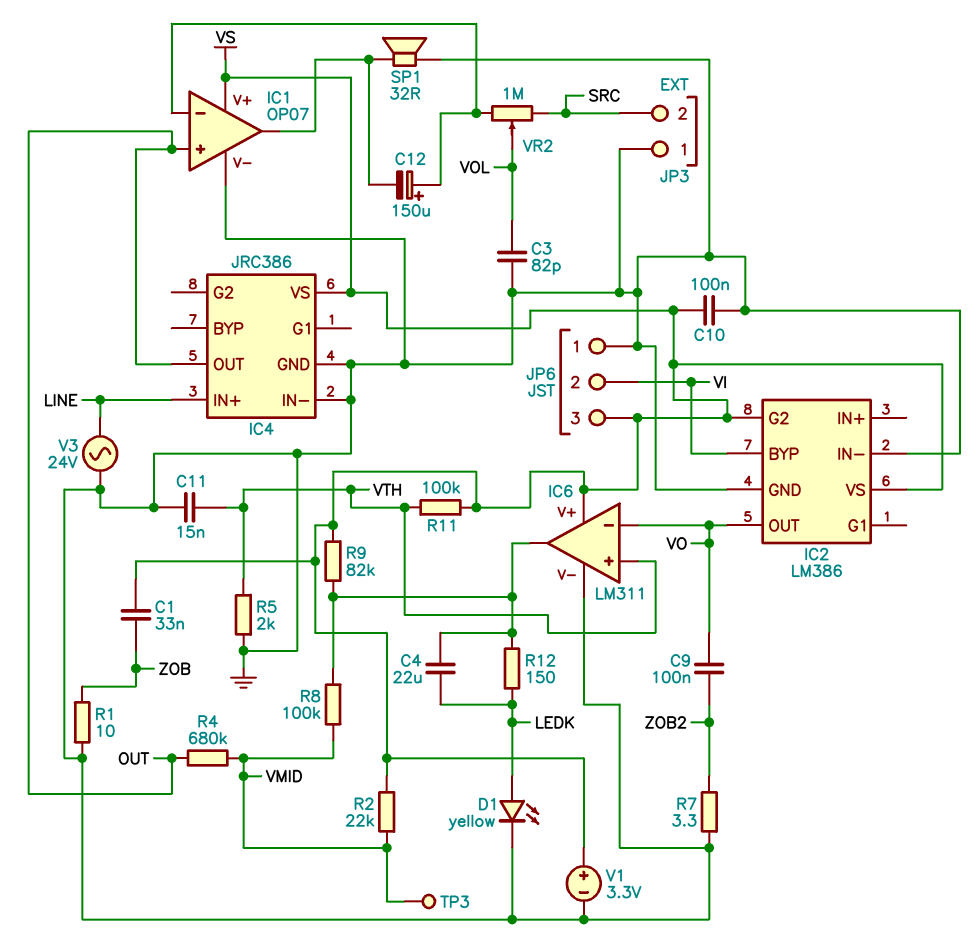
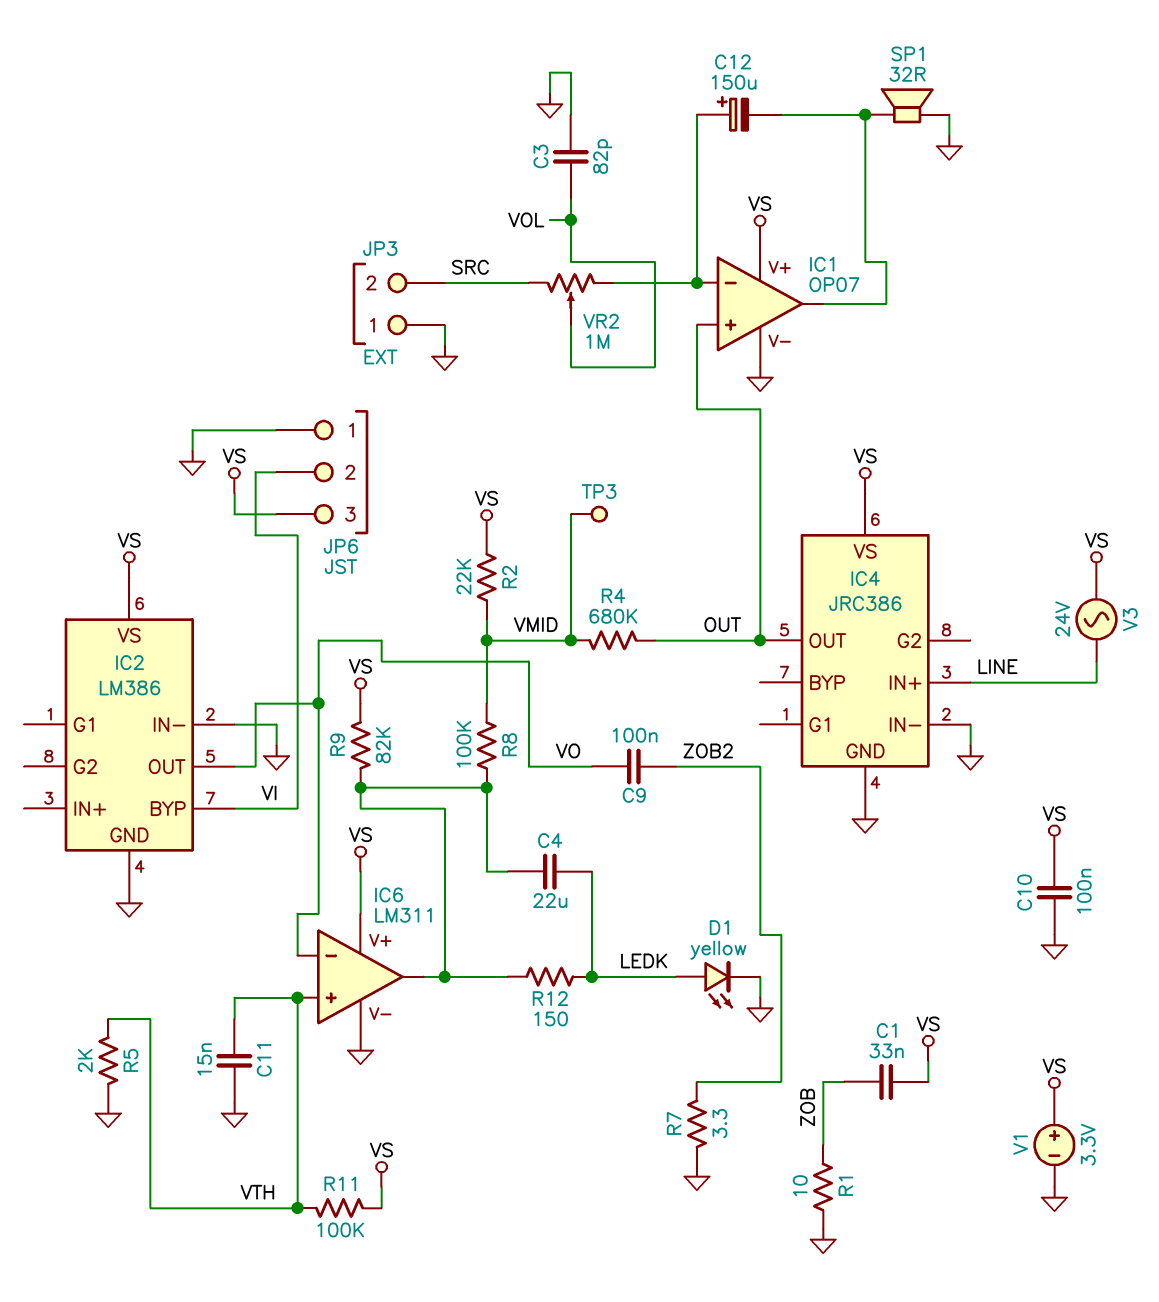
IC2 pin G2: VS -> none
V3: AC 24V (GND, LINE) -> AC 24V (LINE, VS)

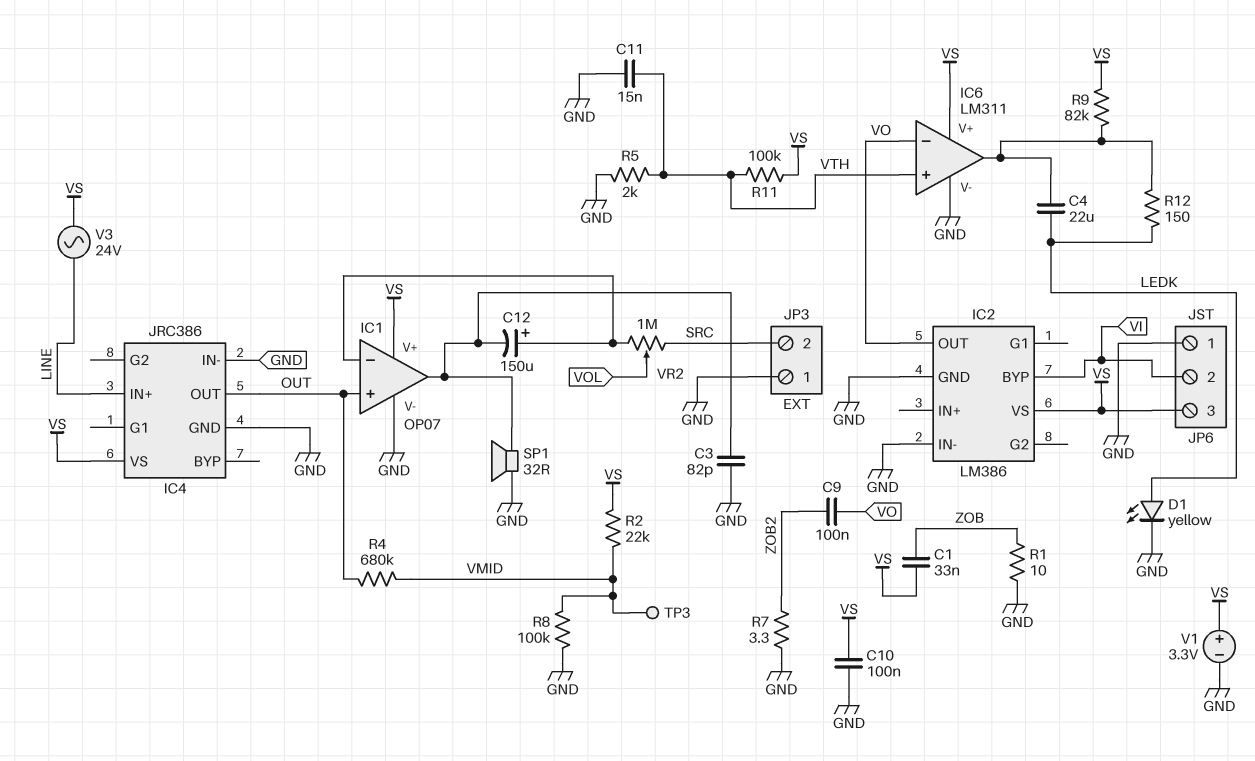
C3: 82pF (GND, VOL) -> 82pF (GND, IC1/out)
R8: 100k (IC6/out, VMID) -> 100k (GND, VMID)

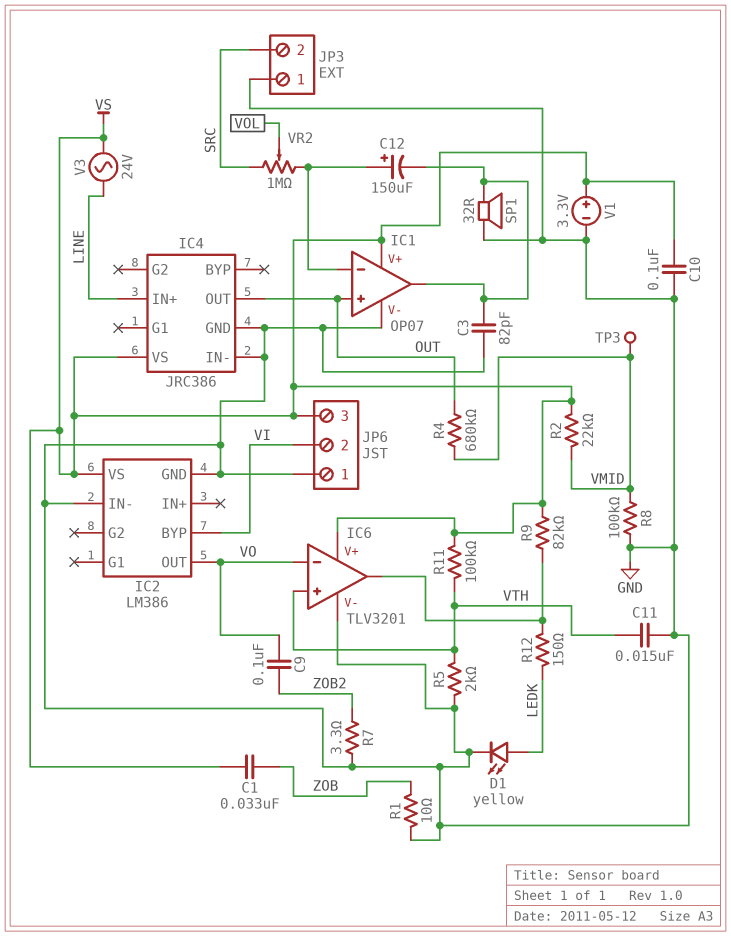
C4: 22uF (IC6/out, LEDK) -> none
IC6: LM311 -> TLV3201

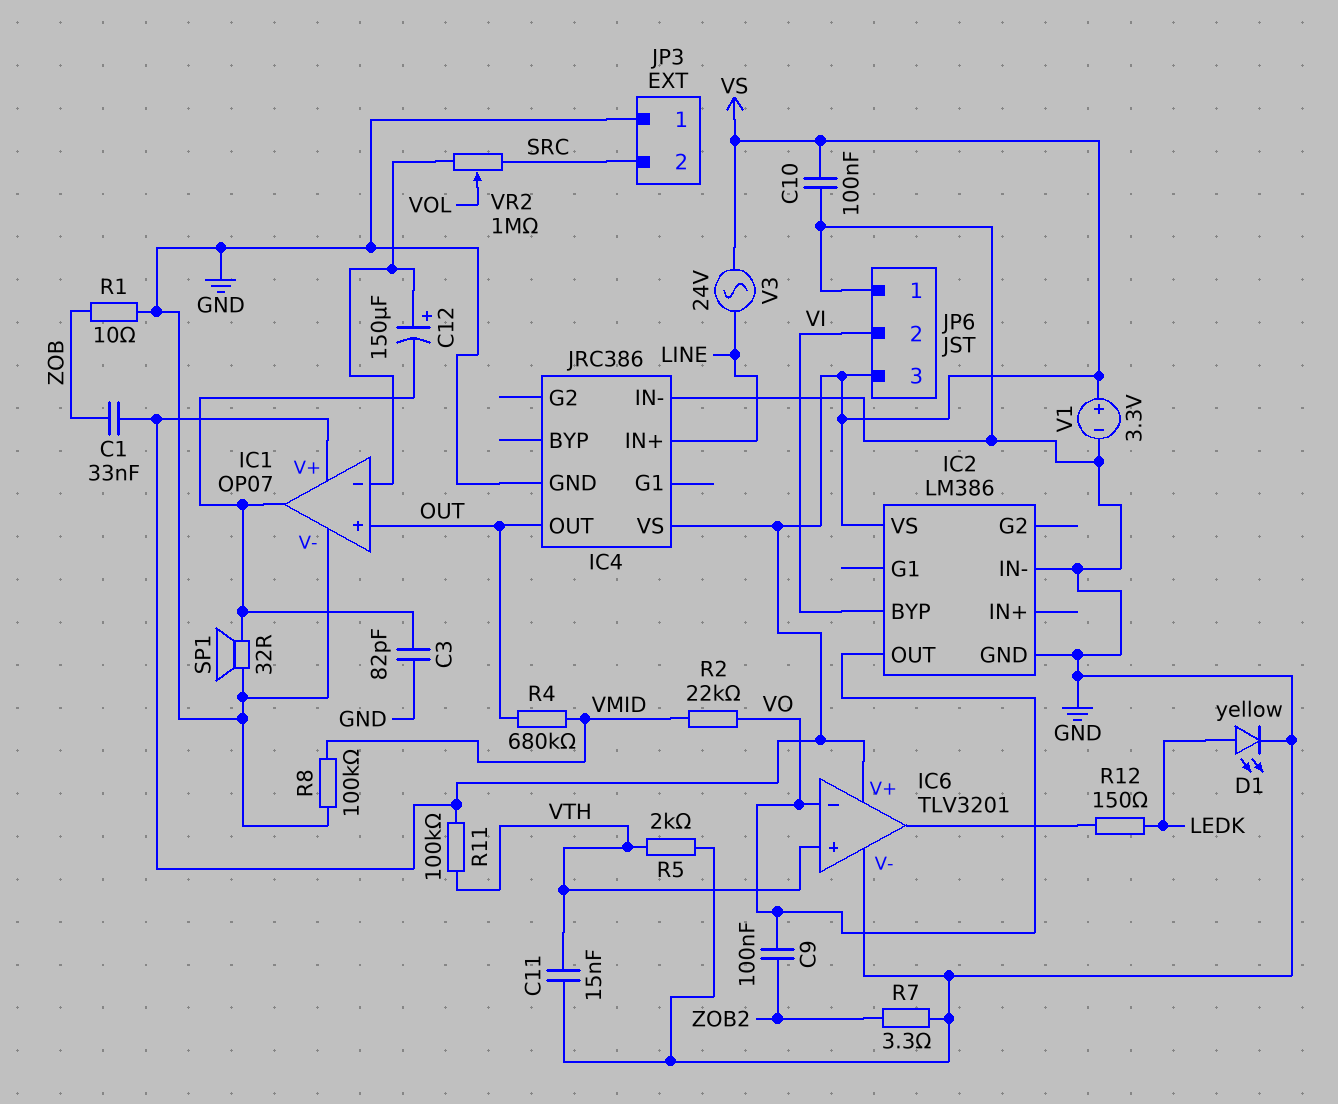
R2: 22k (VMID, VS) -> 22k (VMID, VO)
R9: 82k (IC6/out, VS) -> none
TP3: test point (VMID) -> none

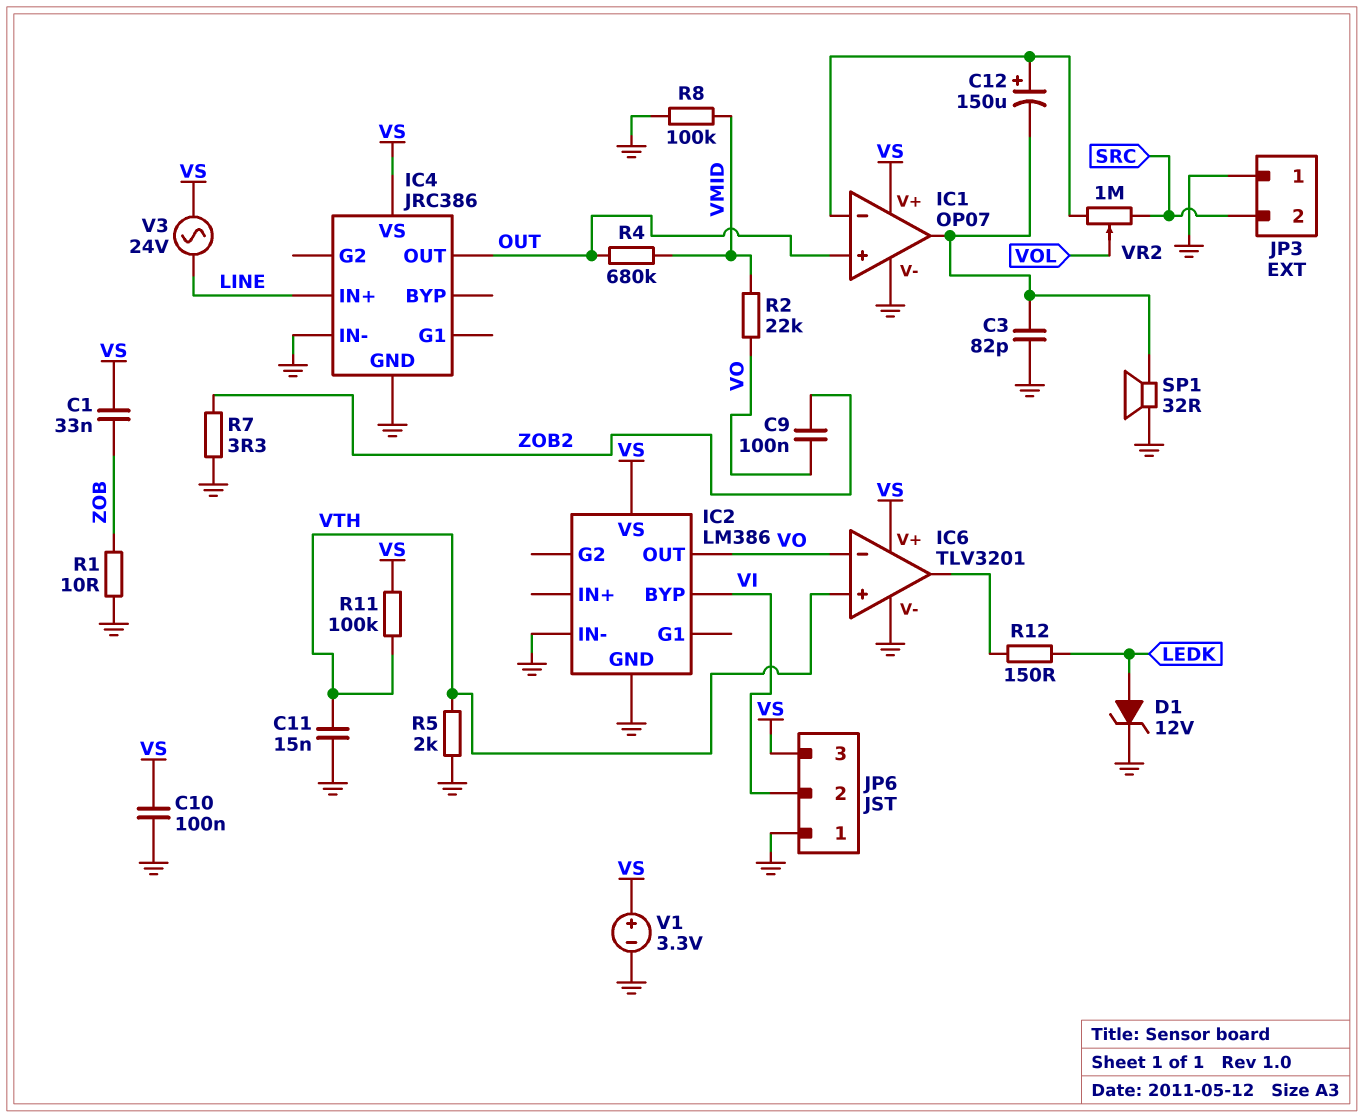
D1: LED yellow (A LEDK, K GND) -> zener 12V (A LEDK, K GND)

